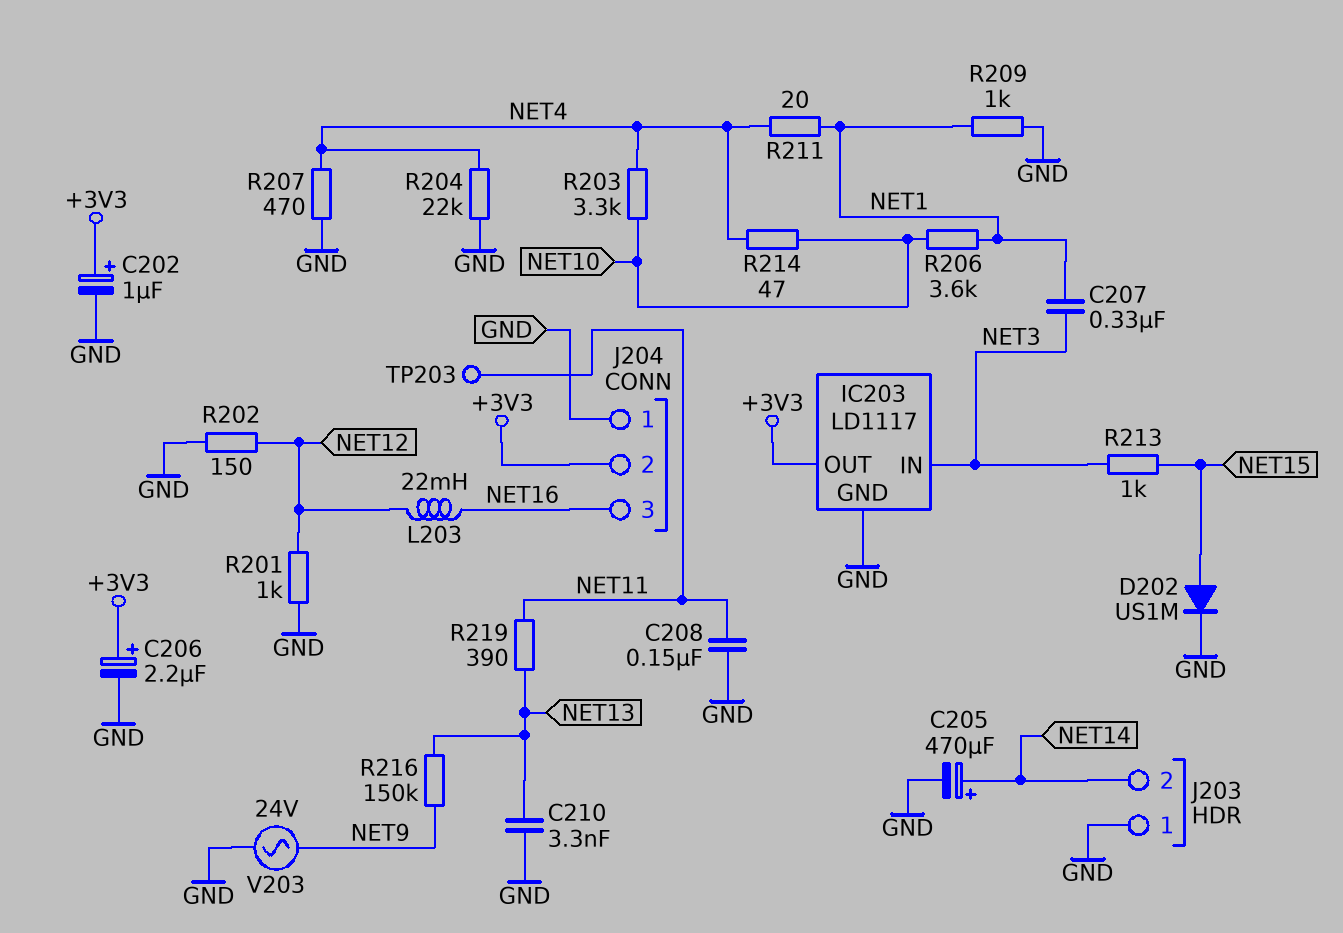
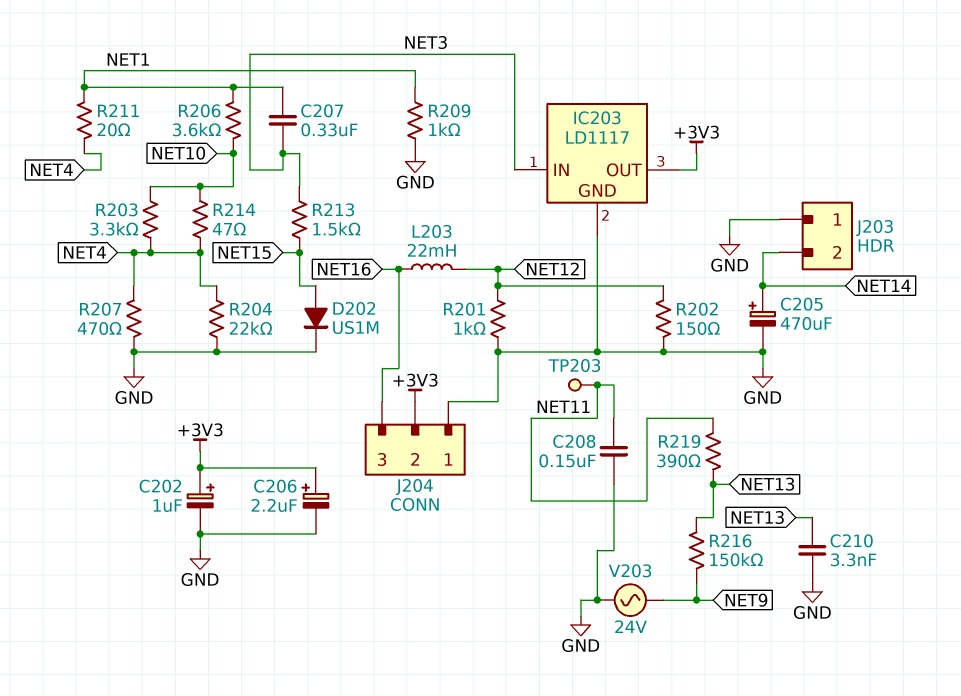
R213: 1k (NET3, NET15) -> 1.5k (NET3, NET15)

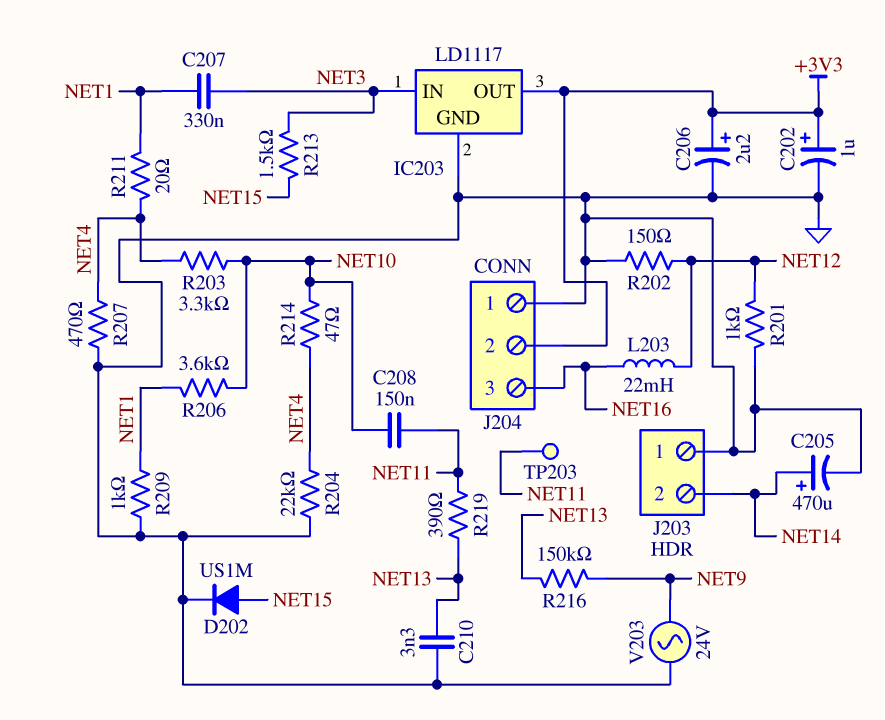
C208: 150nF (GND, NET11) -> 150nF (NET10, NET11)

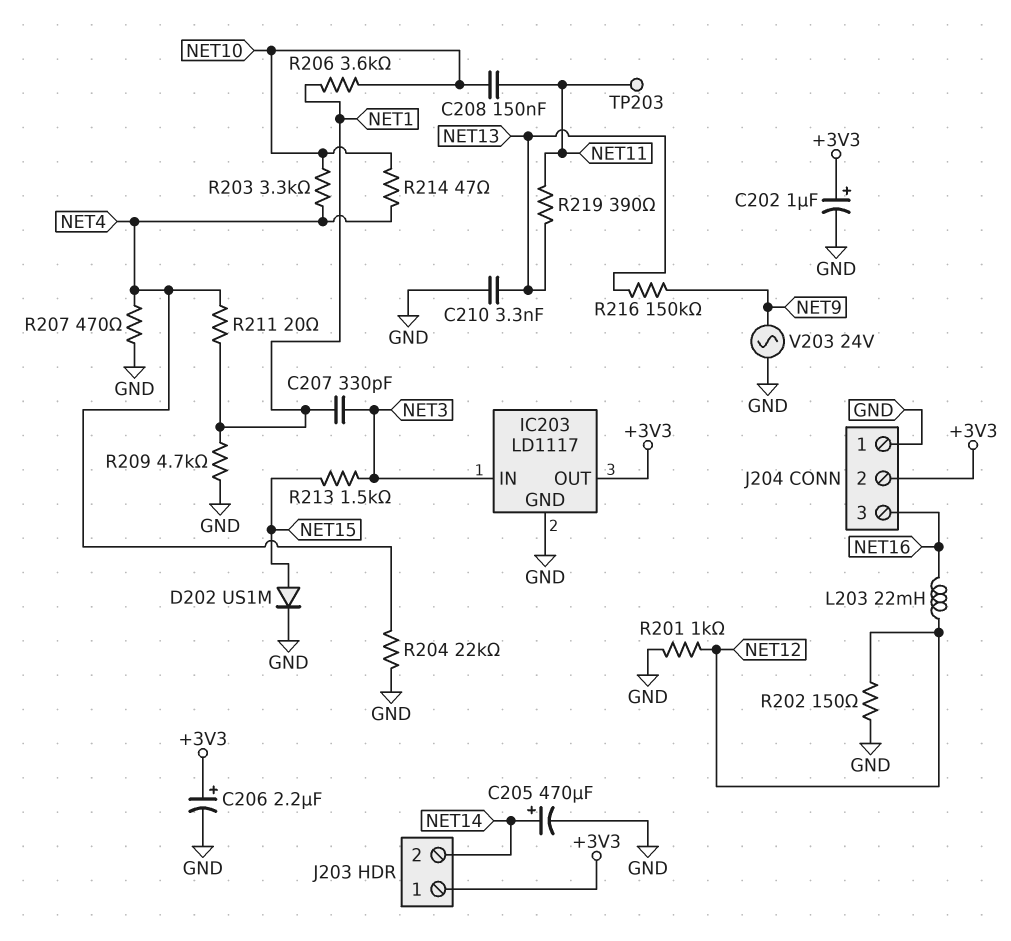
C207: 330nF (NET1, NET3) -> 330pF (NET1, NET3)
J203 pin 1: GND -> +3V3
R209: 1k (GND, NET1) -> 4.7k (GND, NET1)

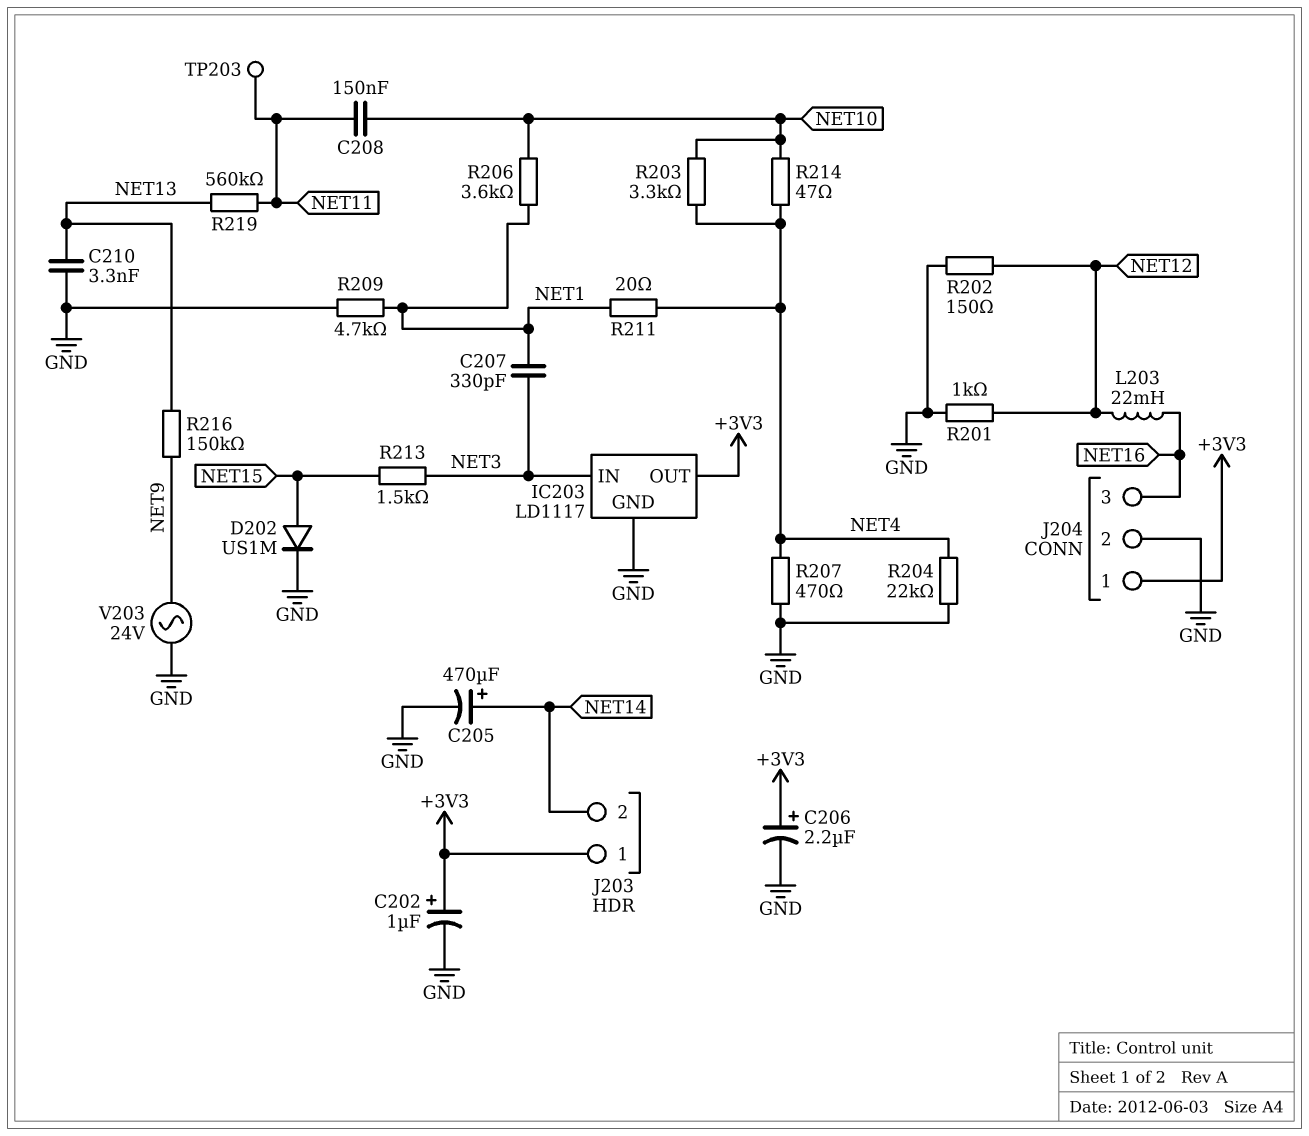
J204 pin 1: GND -> +3V3
J204 pin 2: +3V3 -> GND
R219: 390 (NET11, NET13) -> 560k (NET11, NET13)

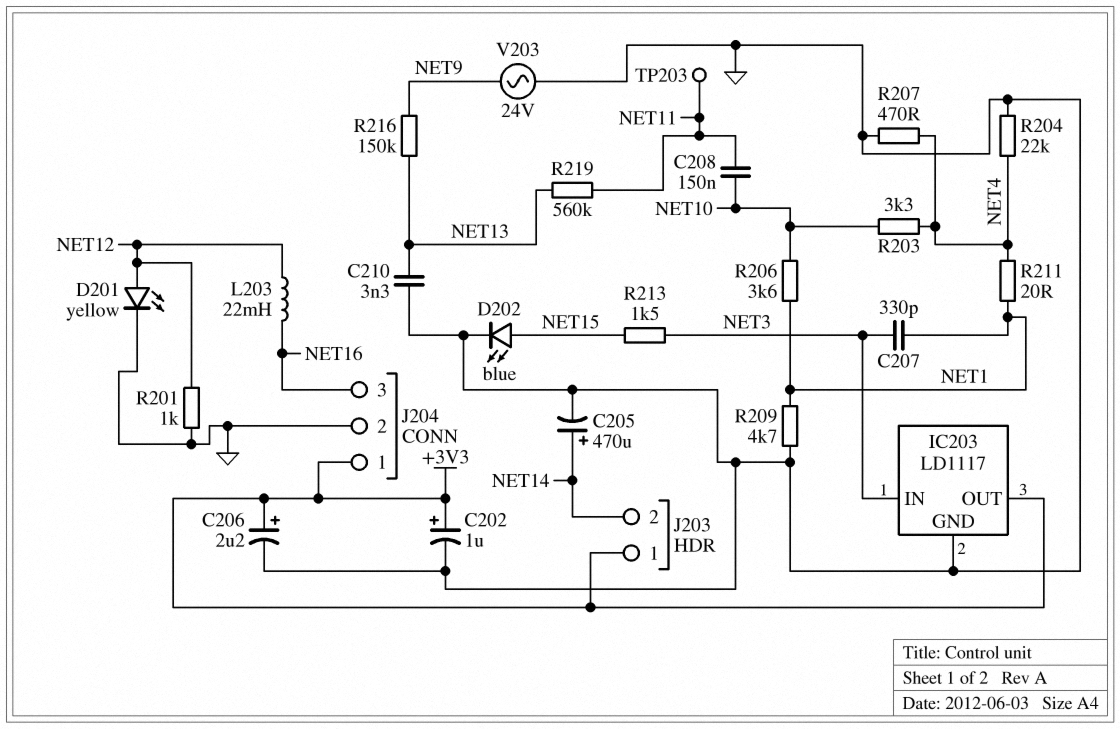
D201: none -> LED yellow (A NET12, K GND)
D202: diode US1M (A NET15, K GND) -> LED blue (A NET15, K GND)
R202: 150 (GND, NET12) -> none
R214: 47 (NET4, NET10) -> none

